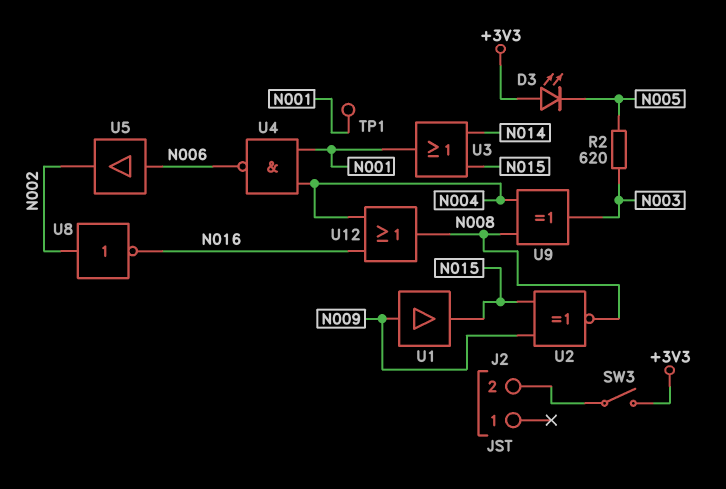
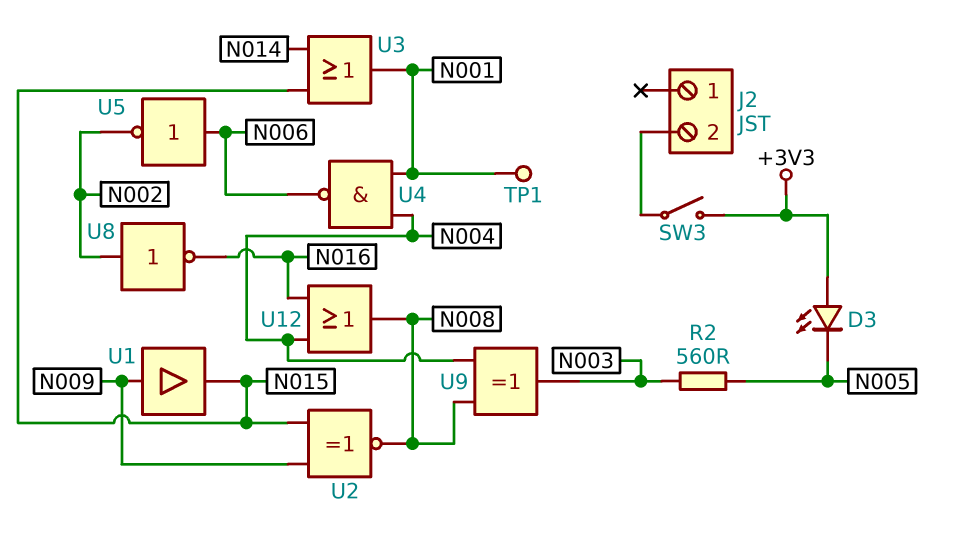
R2: 620 (N003, N005) -> 560 (N003, N005)
U5: buffer (in N006, out N002) -> NOT (in N006, out N002)

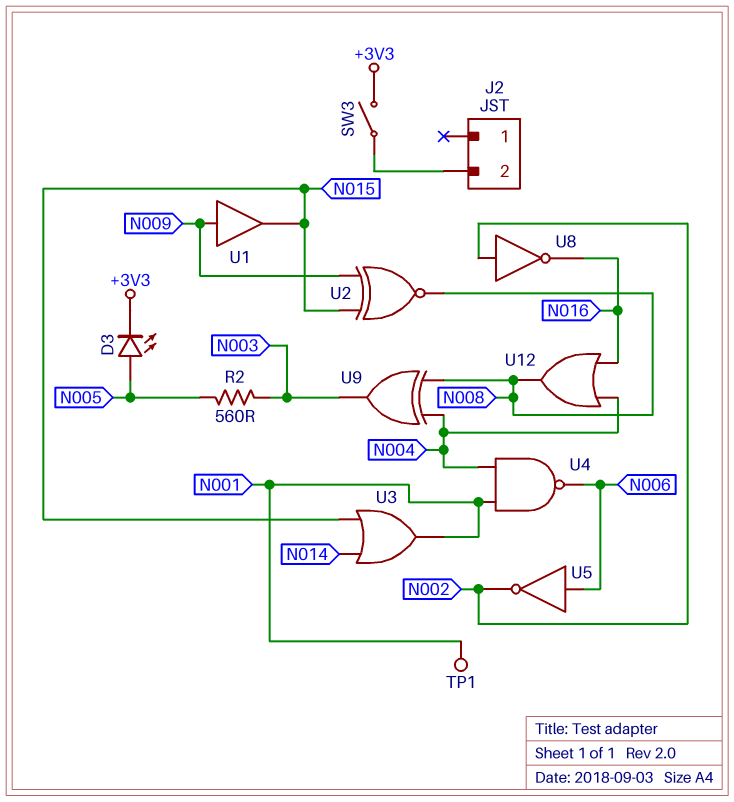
D3: LED (A +3V3, K N005) -> LED (A N005, K +3V3)

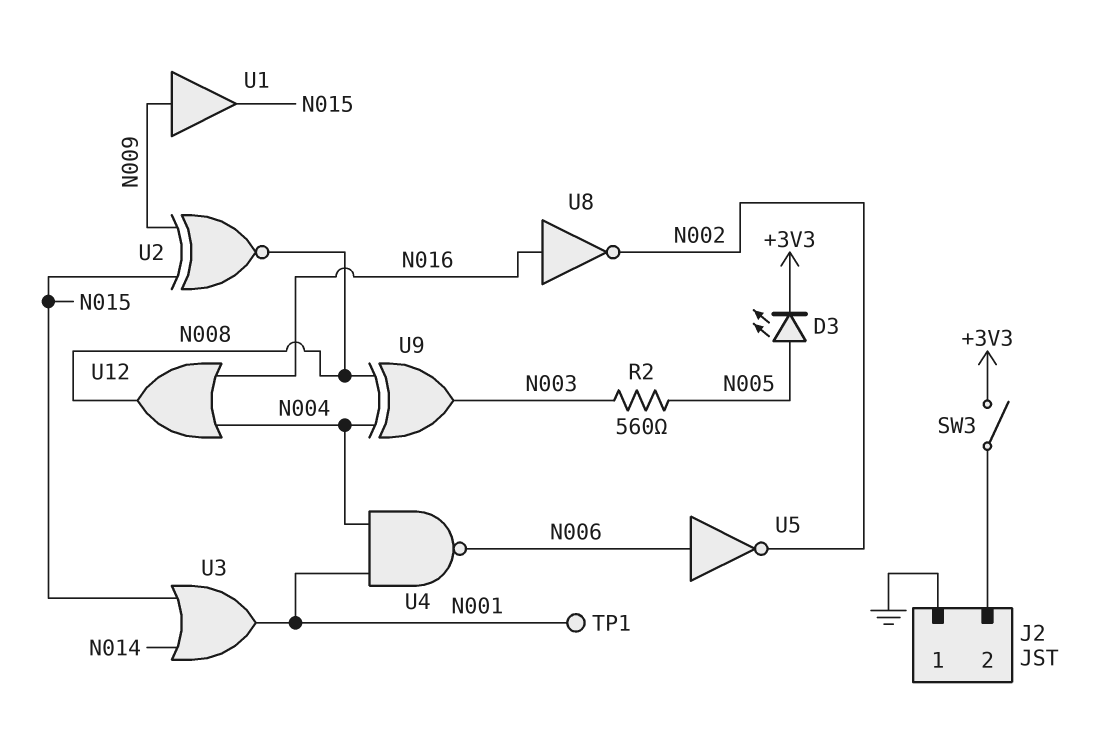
J2 pin 1: none -> GND
U8: NOT (in N002, out N016) -> NOT (in N016, out N002)

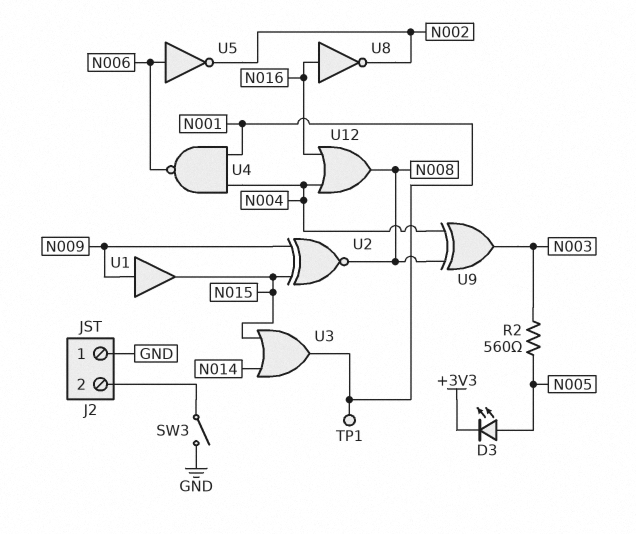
SW3: switch (+3V3, J2/2) -> switch (GND, J2/2)

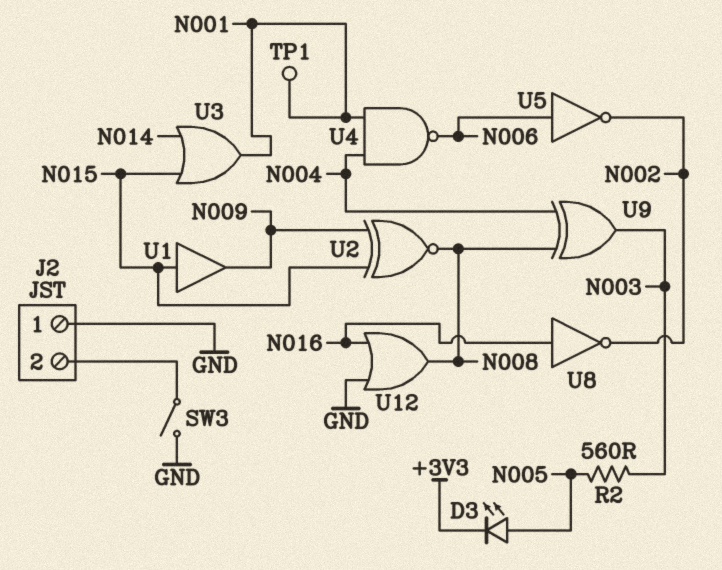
U1: buffer (in N009, out N015) -> buffer (in N015, out N009)
U12: OR (in N004, in N016, out N008) -> OR (in GND, in N016, out N008)

